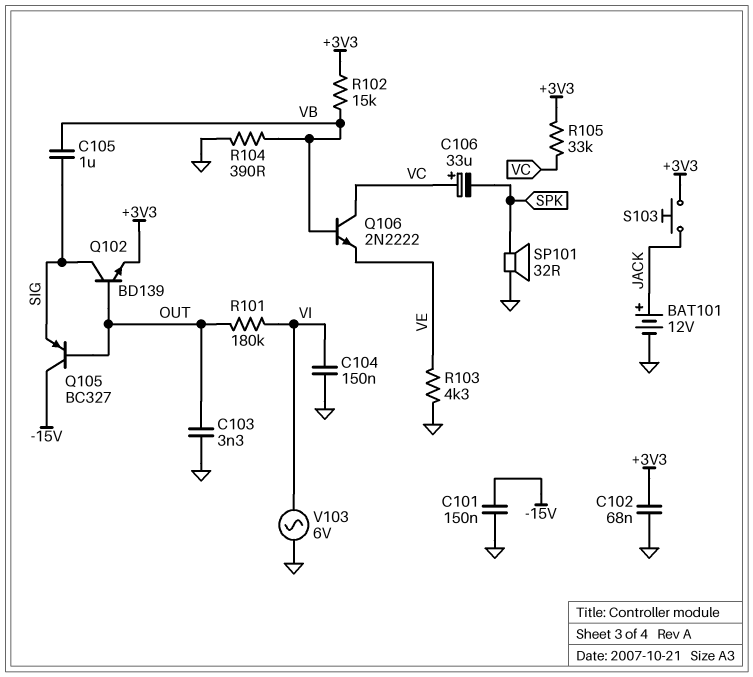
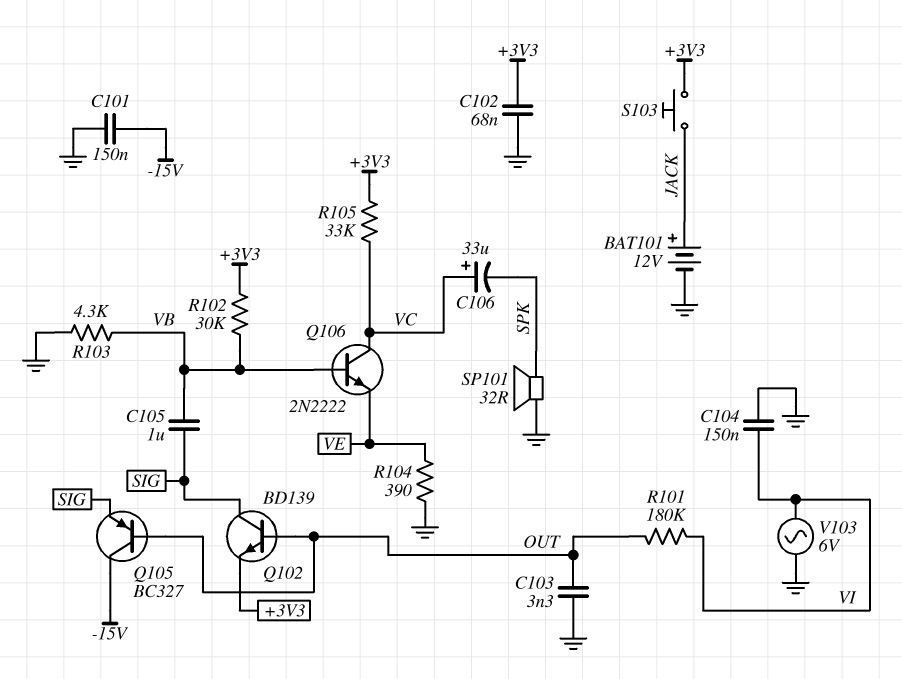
R102: 15k (+3V3, VB) -> 30k (+3V3, VB)
R103: 4.3k (GND, VE) -> 4.3k (GND, VB)
R104: 390 (GND, VB) -> 390 (GND, VE)

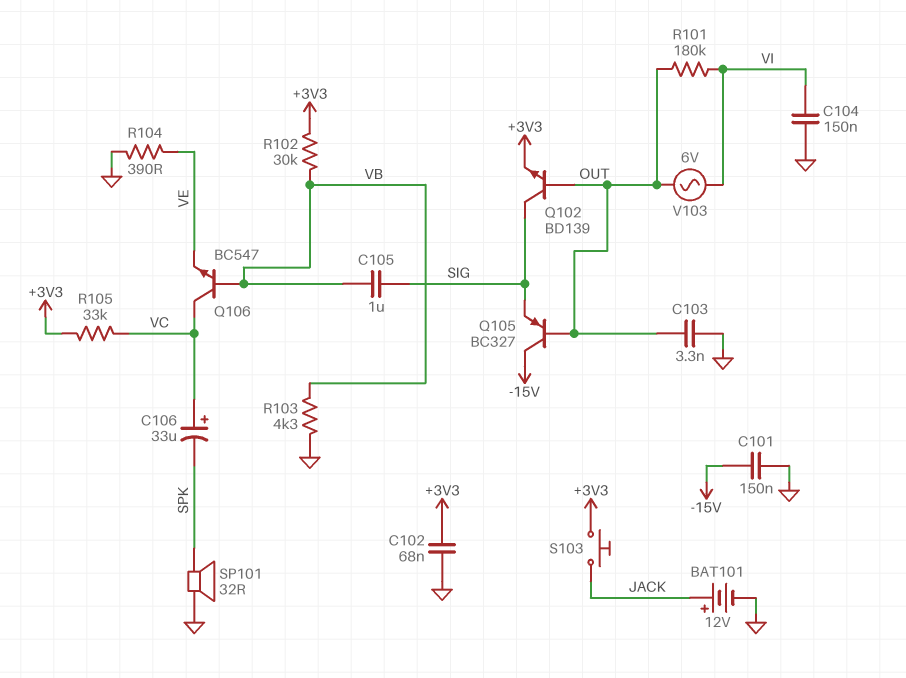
Q106: NPN 2N2222 (B VB, C VC, E VE) -> NPN BC547 (B VB, C VC, E VE)
V103: AC 6V (GND, VI) -> AC 6V (OUT, VI)

